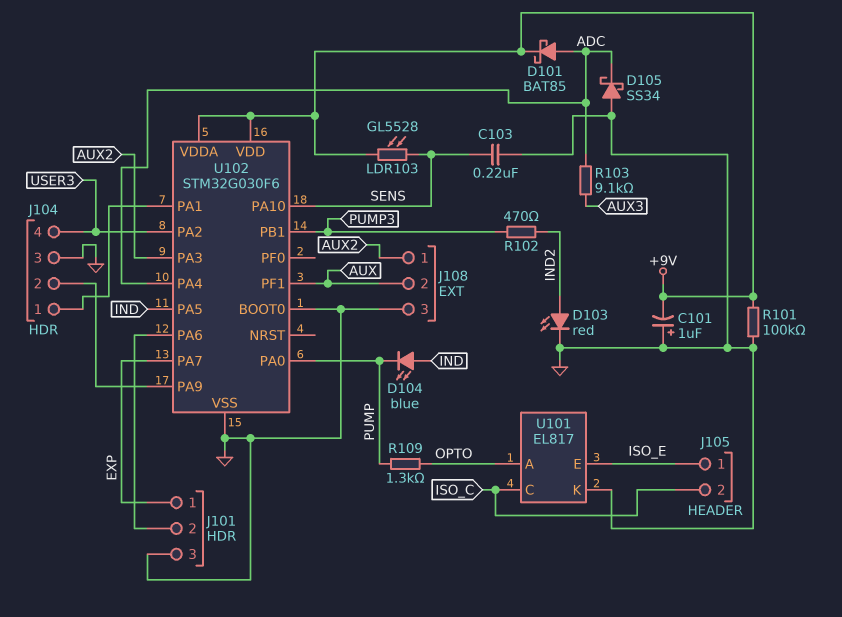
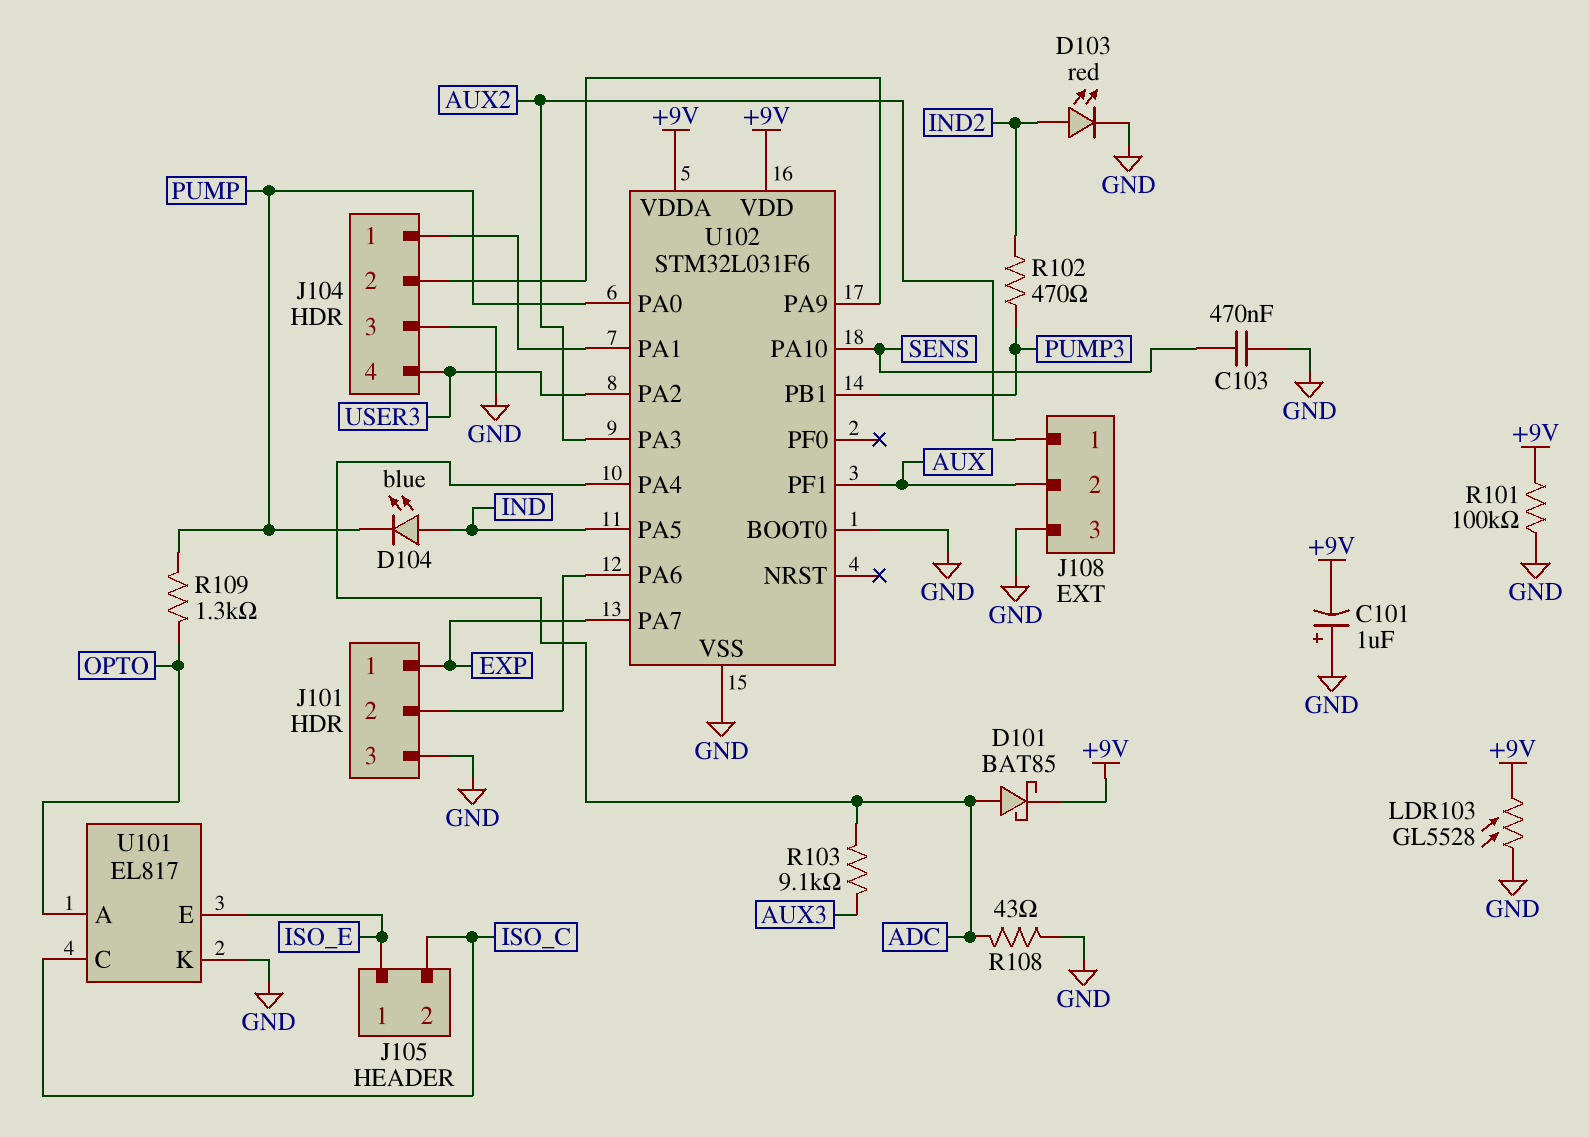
C103: 220nF (GND, SENS) -> 470nF (GND, SENS)
D105: schottky SS34 (A GND, K ADC) -> none
LDR103: GL5528 (+9V, SENS) -> GL5528 (+9V, GND)
R108: none -> 43 (ADC, GND)
U102: STM32G030F6 -> STM32L031F6

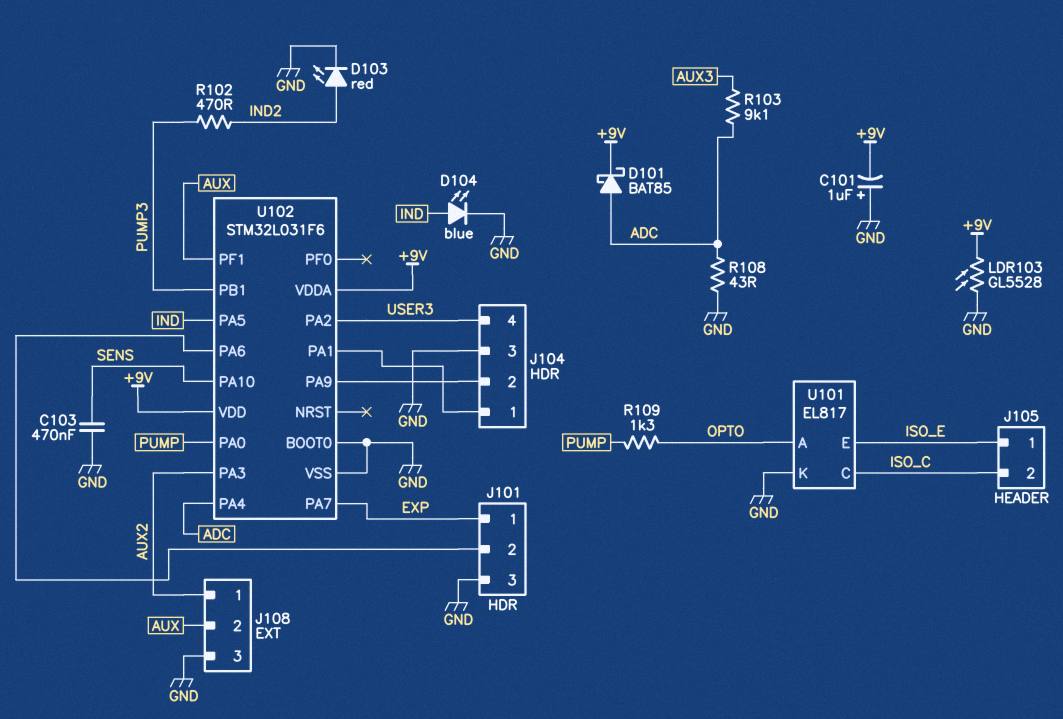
D104: LED blue (A IND, K PUMP) -> LED blue (A IND, K GND)
R101: 100k (+9V, GND) -> none

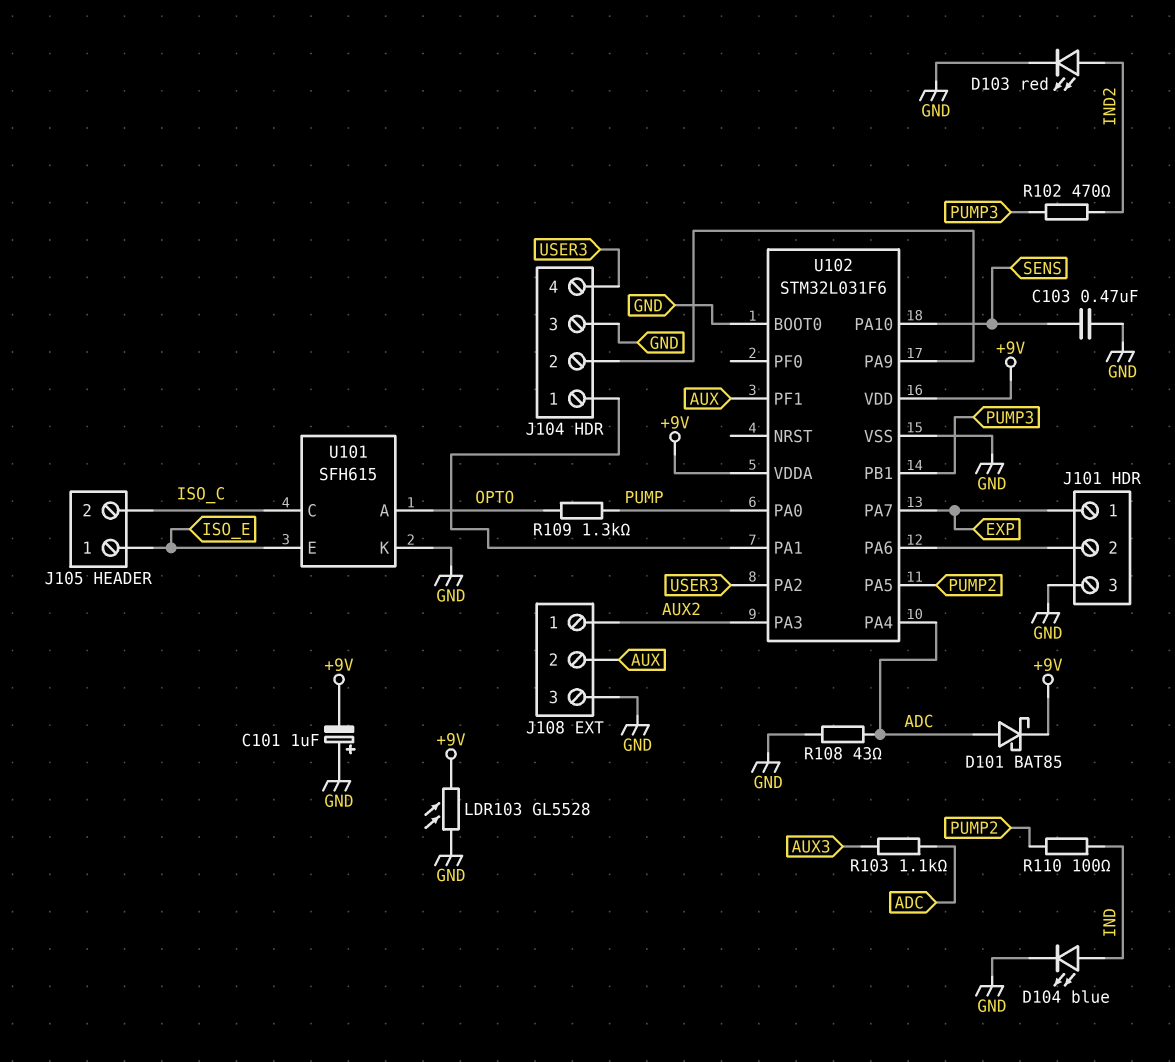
R103: 9.1k (ADC, AUX3) -> 1.1k (ADC, AUX3)
R110: none -> 100 (IND, PUMP2)
U101: EL817 -> SFH615
U102 pin PA5: IND -> PUMP2

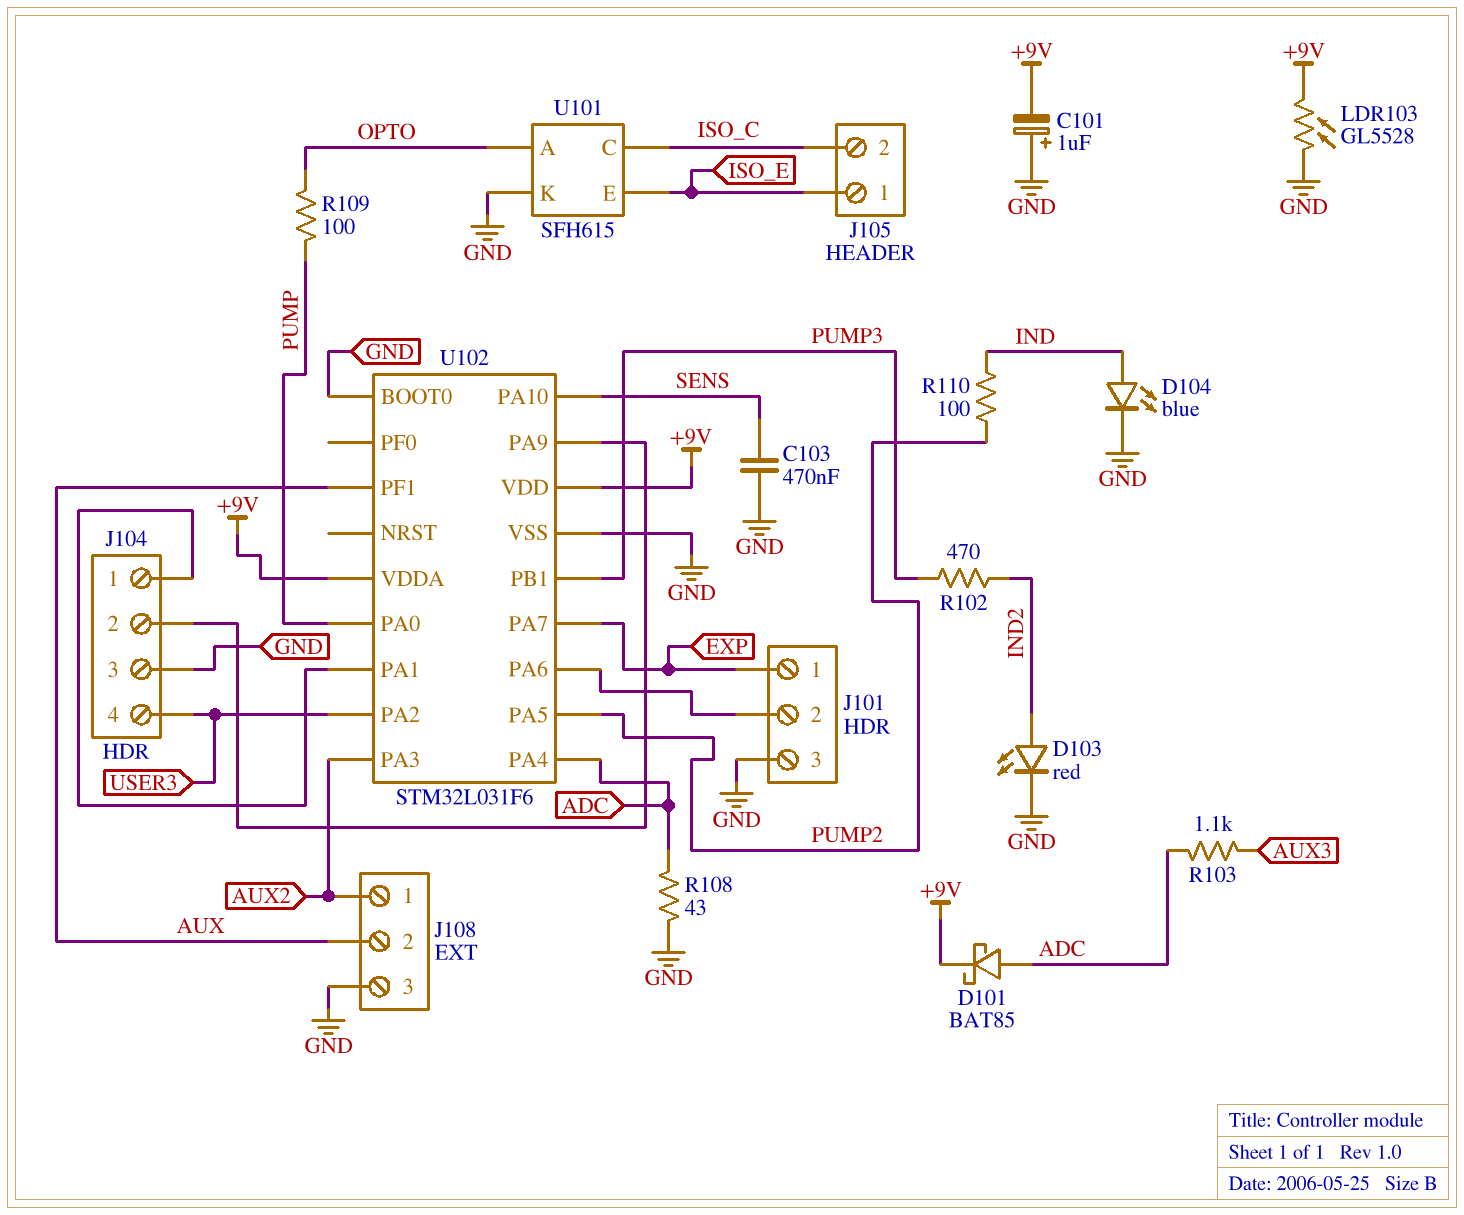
R109: 1.3k (OPTO, PUMP) -> 100 (OPTO, PUMP)

